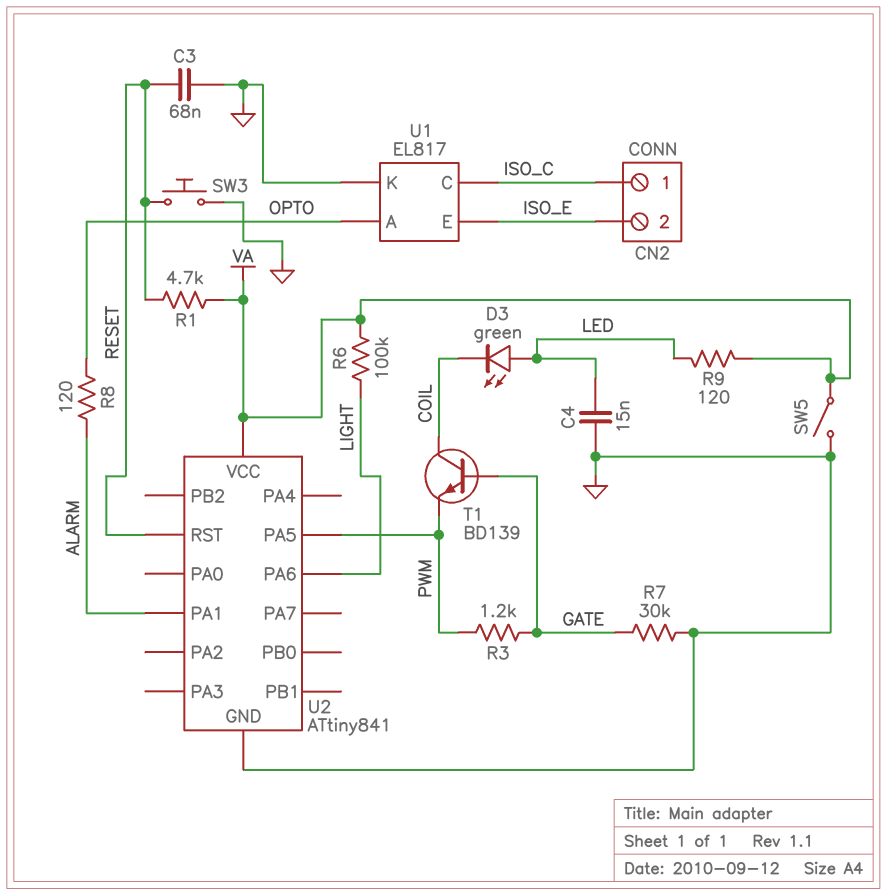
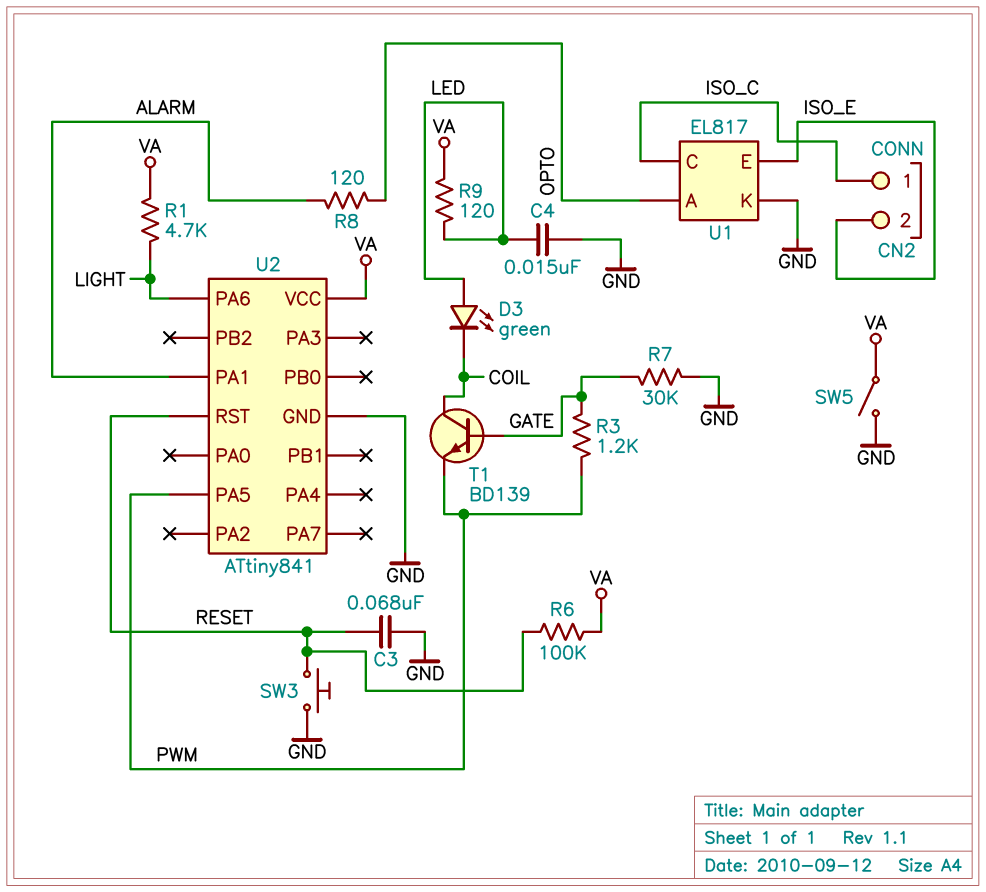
R1: 4.7k (RESET, VA) -> 4.7k (LIGHT, VA)
R6: 100k (LIGHT, VA) -> 100k (RESET, VA)

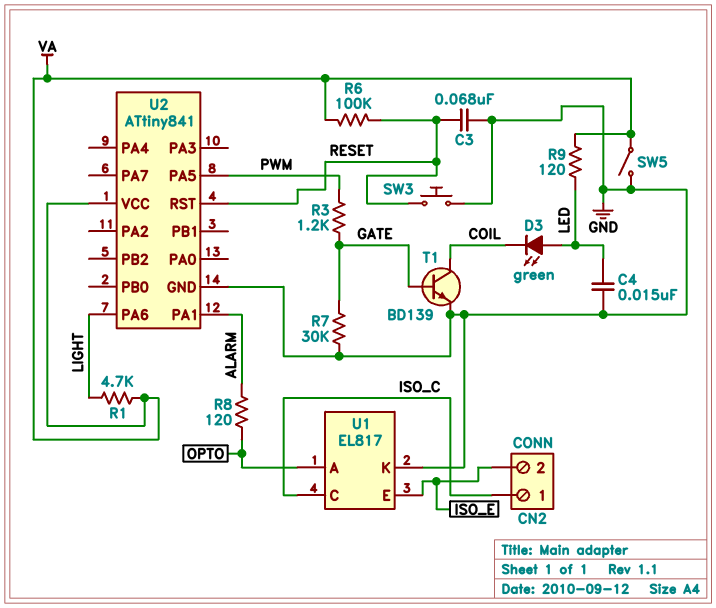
T1: NPN BD139 (B GATE, C COIL, E PWM) -> NPN BD139 (B GATE, C COIL, E GND)

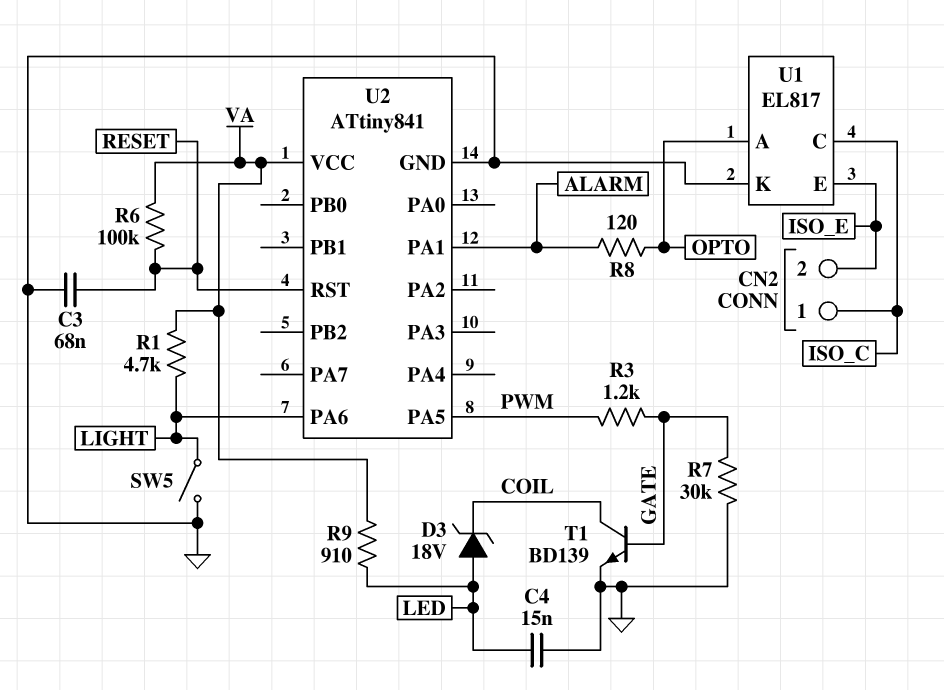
D3: LED green (A LED, K COIL) -> zener 18V (A LED, K COIL)
R9: 120 (LED, VA) -> 910 (LED, VA)
SW3: button (GND, RESET) -> none
SW5: switch (GND, VA) -> switch (GND, LIGHT)

